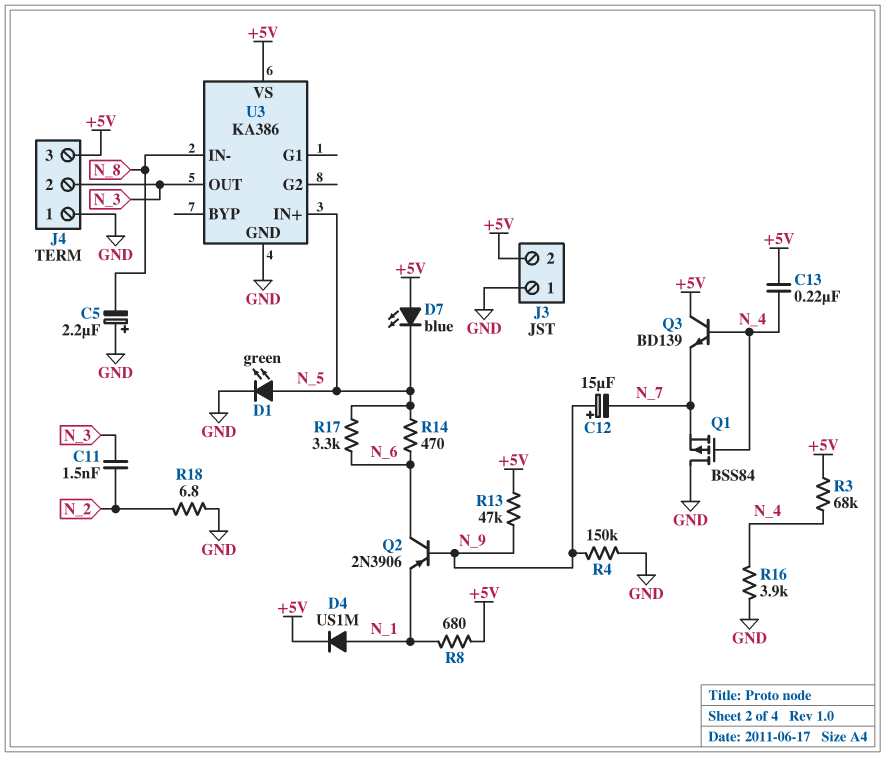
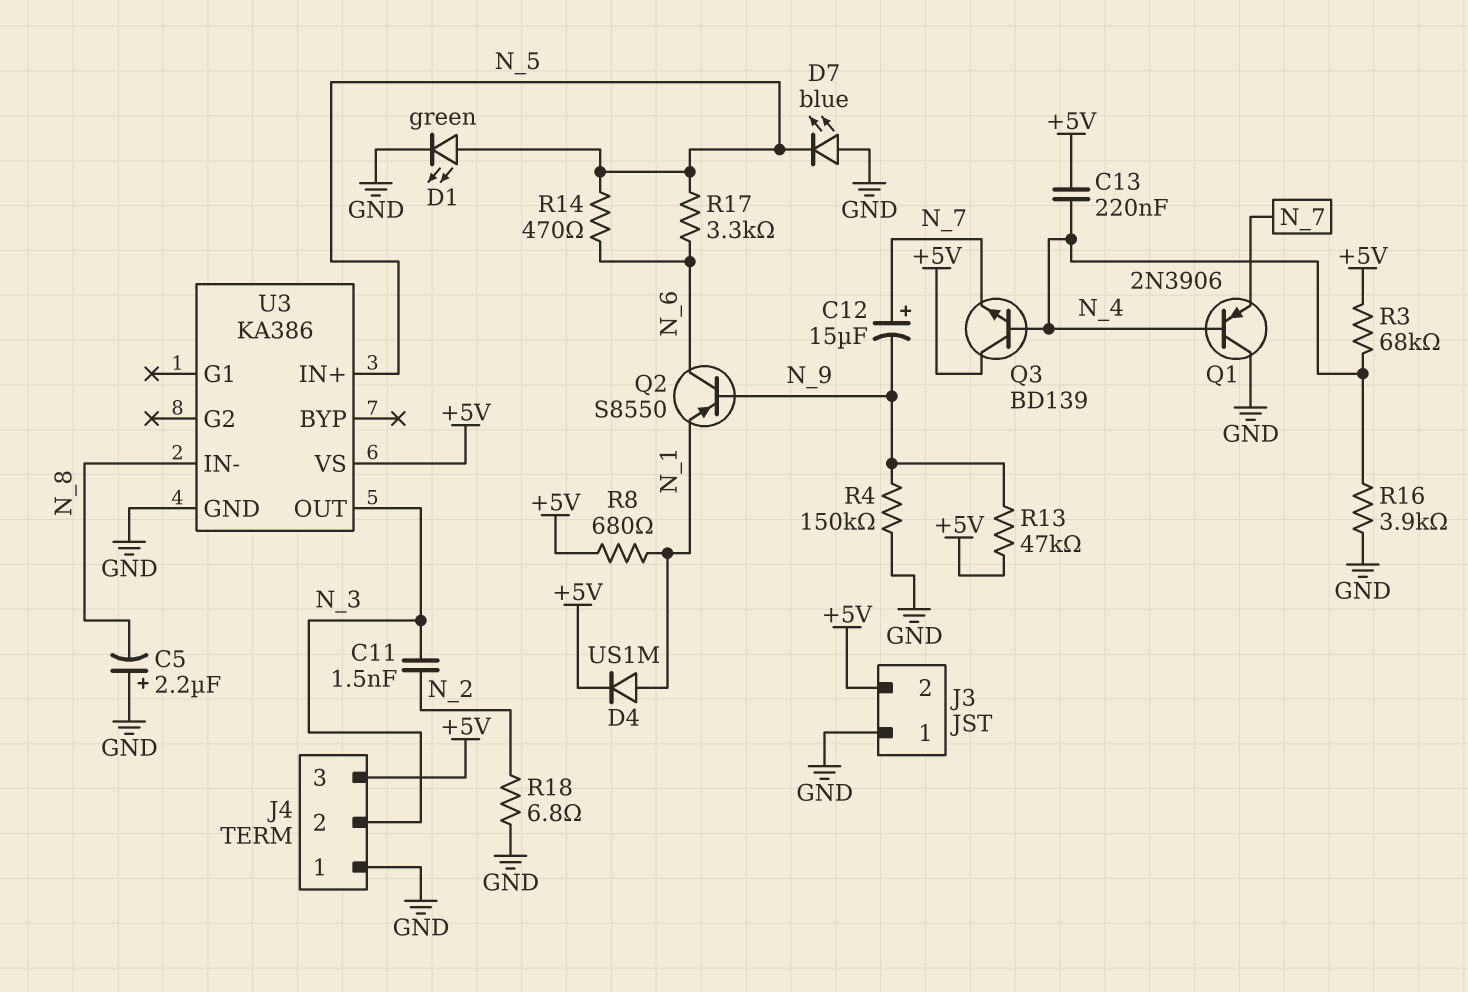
C12: 15uF (plus N_9, minus N_7) -> 15uF (plus N_7, minus N_9)
D7: LED blue (A +5V, K N_5) -> LED blue (A GND, K N_5)
Q1: PMOS BSS84 (G N_4, D GND, S N_7) -> PNP 2N3906 (B N_4, C GND, E N_7)
Q2: PNP 2N3906 (B N_9, C N_6, E N_1) -> PNP S8550 (B N_9, C N_6, E N_1)

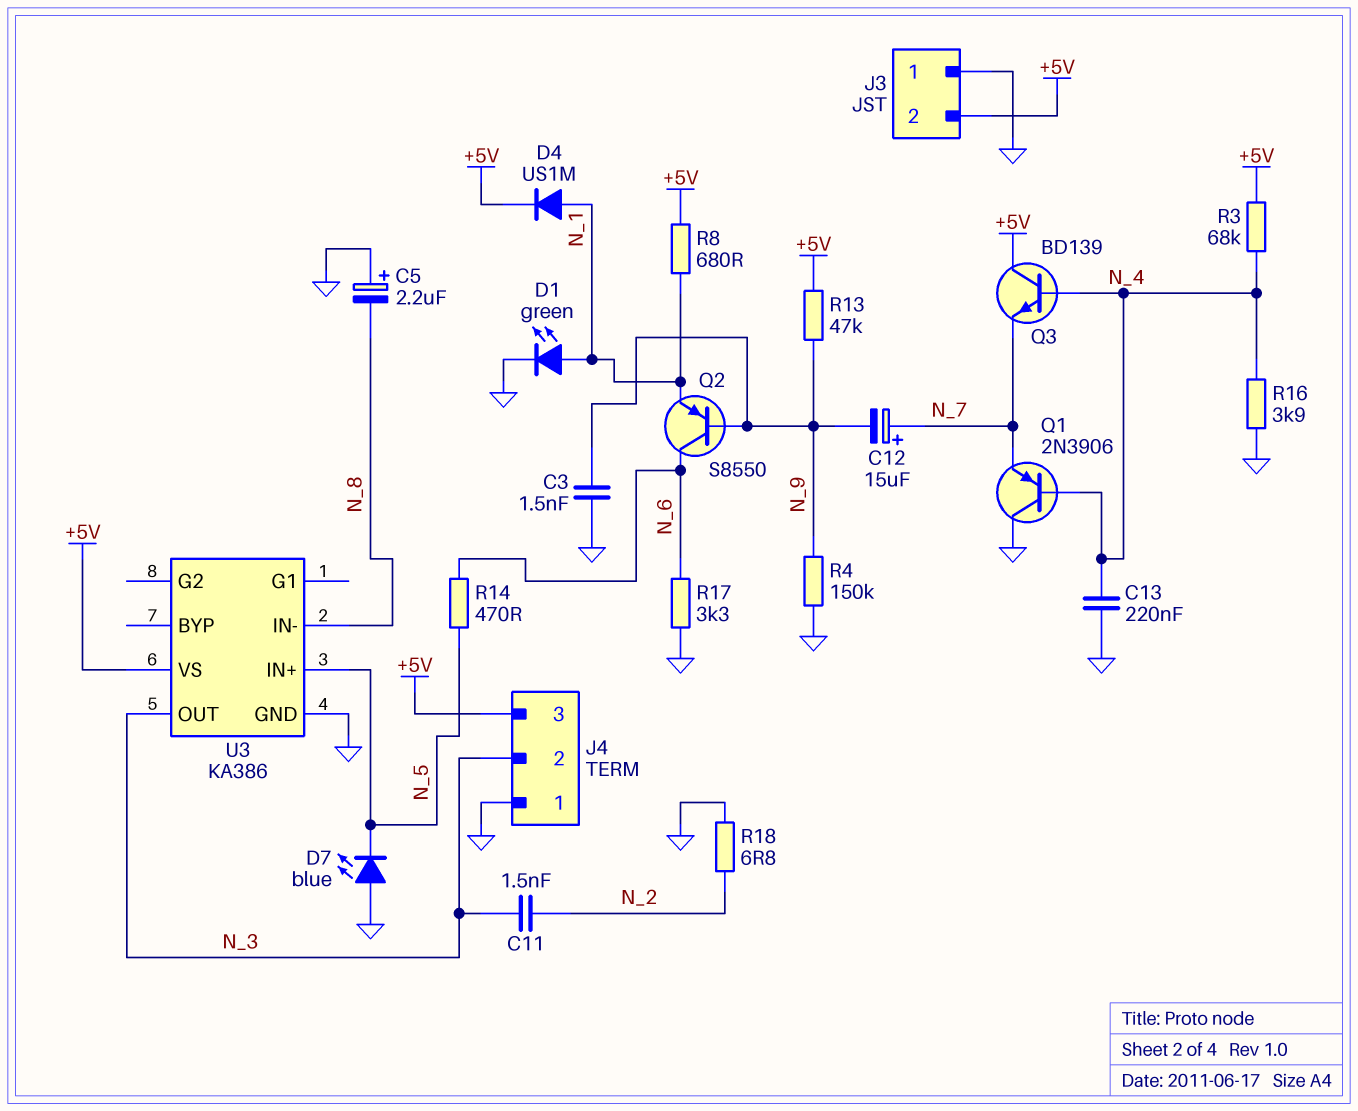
C3: none -> 1.5nF (GND, N_9)
C13: 220nF (+5V, N_4) -> 220nF (GND, N_4)
D1: LED green (A N_5, K GND) -> LED green (A N_1, K GND)
R17: 3.3k (N_5, N_6) -> 3.3k (GND, N_6)

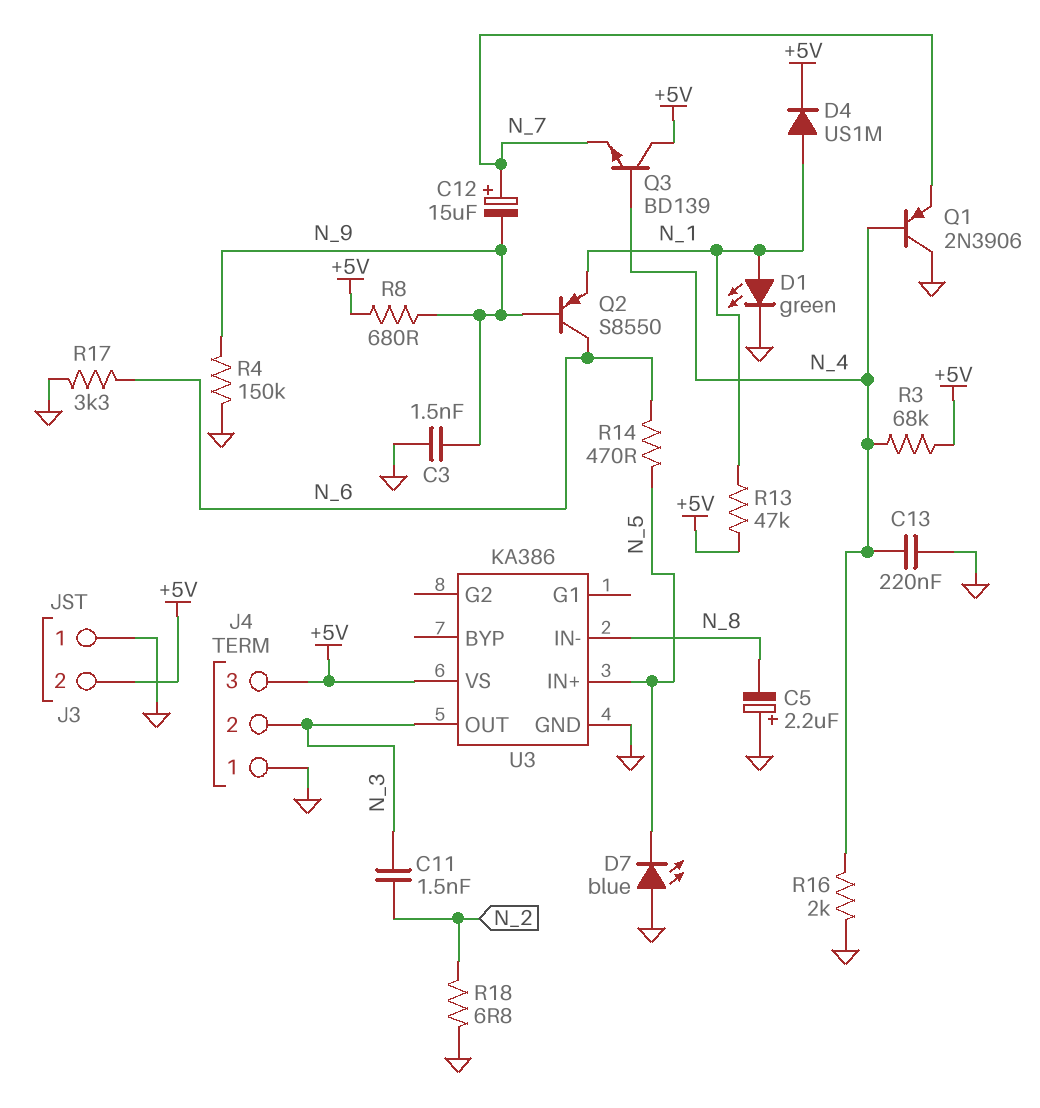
R8: 680 (+5V, N_1) -> 680 (+5V, N_9)
R13: 47k (+5V, N_9) -> 47k (+5V, N_1)
R16: 3.9k (GND, N_4) -> 2k (GND, N_4)

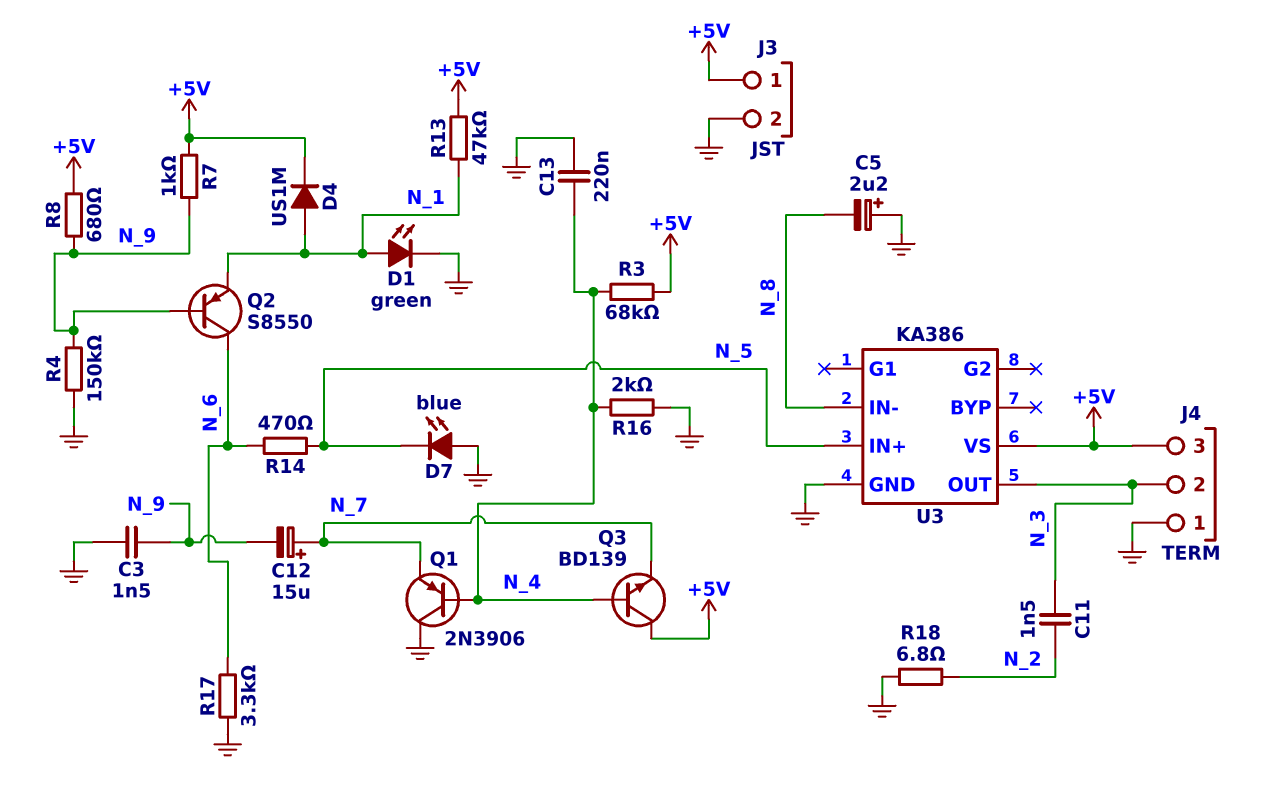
J3 pin 1: GND -> +5V
J3 pin 2: +5V -> GND
R7: none -> 1k (+5V, N_9)

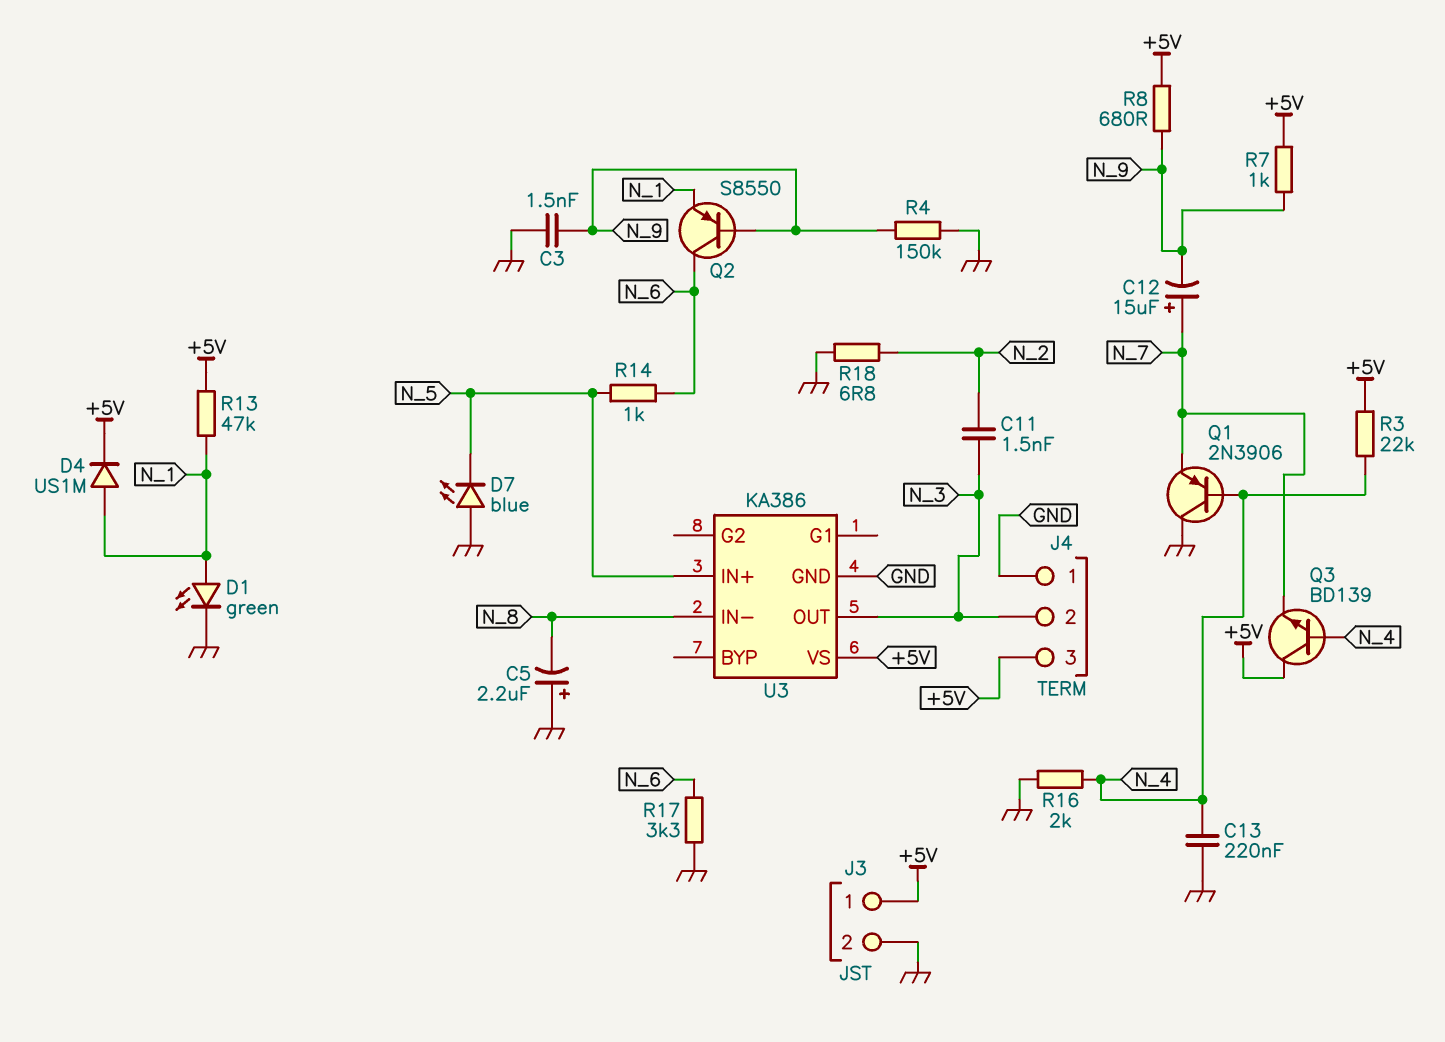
R3: 68k (+5V, N_4) -> 22k (+5V, N_4)
R14: 470 (N_5, N_6) -> 1k (N_5, N_6)

